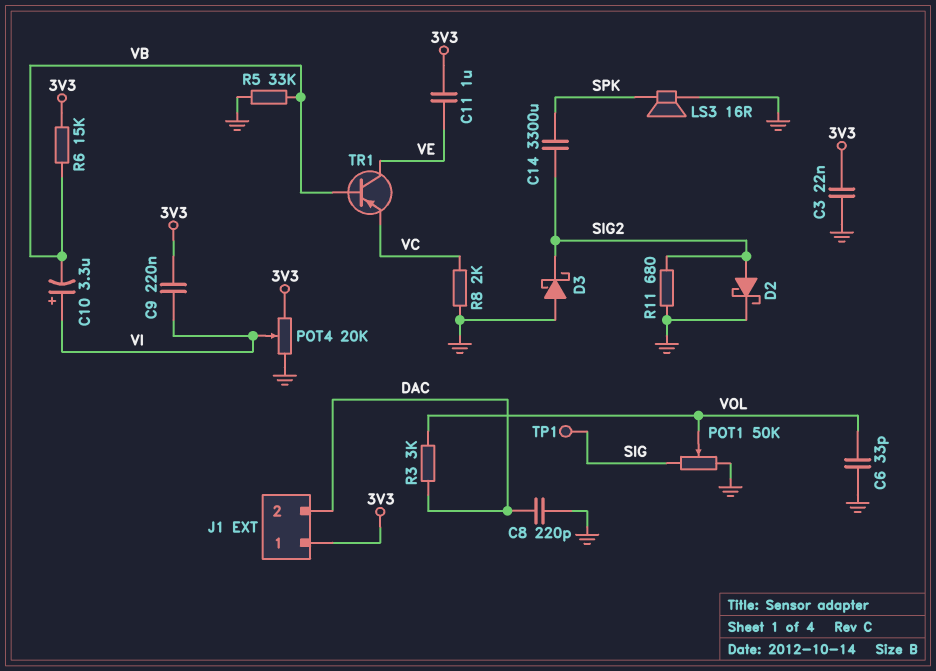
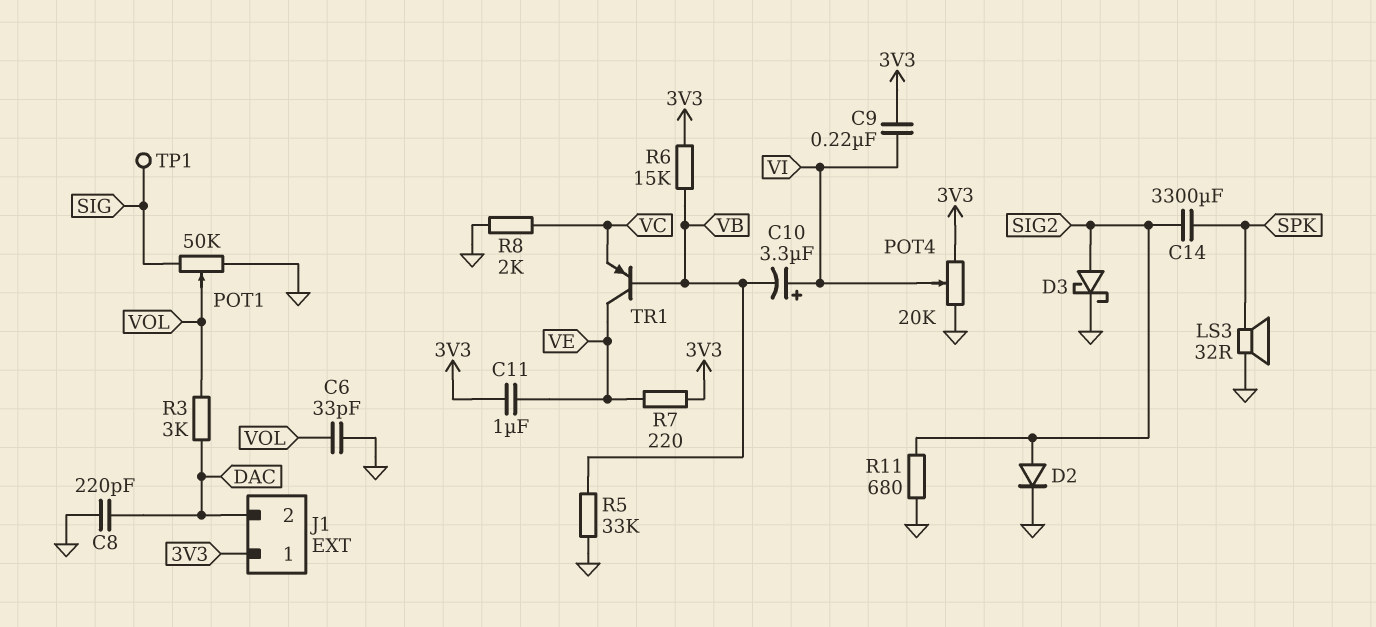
C3: 22nF (3V3, GND) -> none
D2: schottky (A SIG2, K GND) -> diode (A SIG2, K GND)
D3: schottky (A GND, K SIG2) -> schottky (A SIG2, K GND)
LS3: speaker 16R (GND, SPK) -> speaker 32R (GND, SPK)
R7: none -> 220 (3V3, VE)

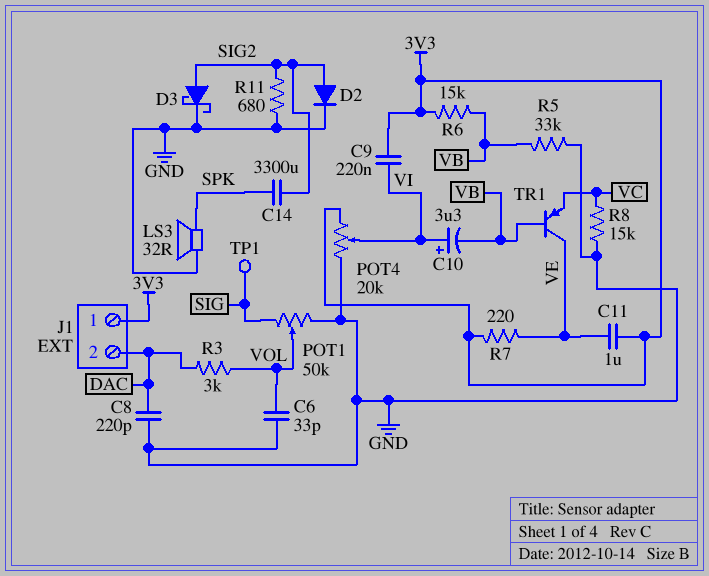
R8: 2k (GND, VC) -> 15k (GND, VC)

